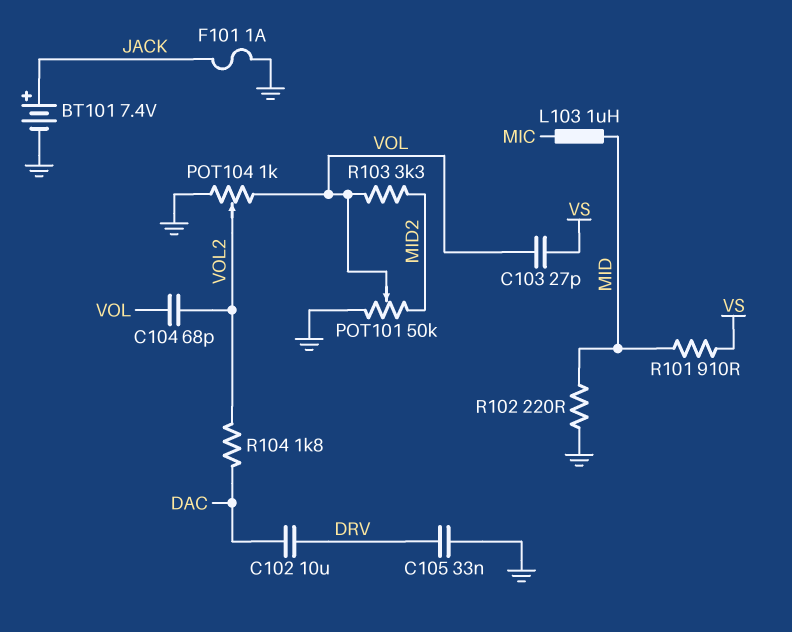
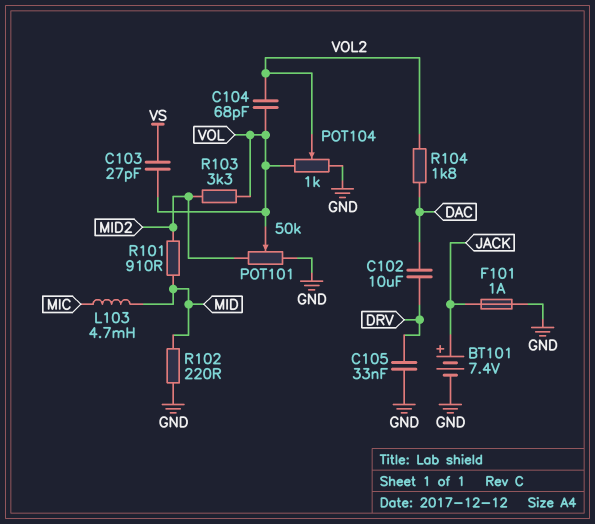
L103: 1uH (MIC, MID) -> 4.7mH (MIC, MID)
R101: 910 (MID, VS) -> 910 (MID, MID2)

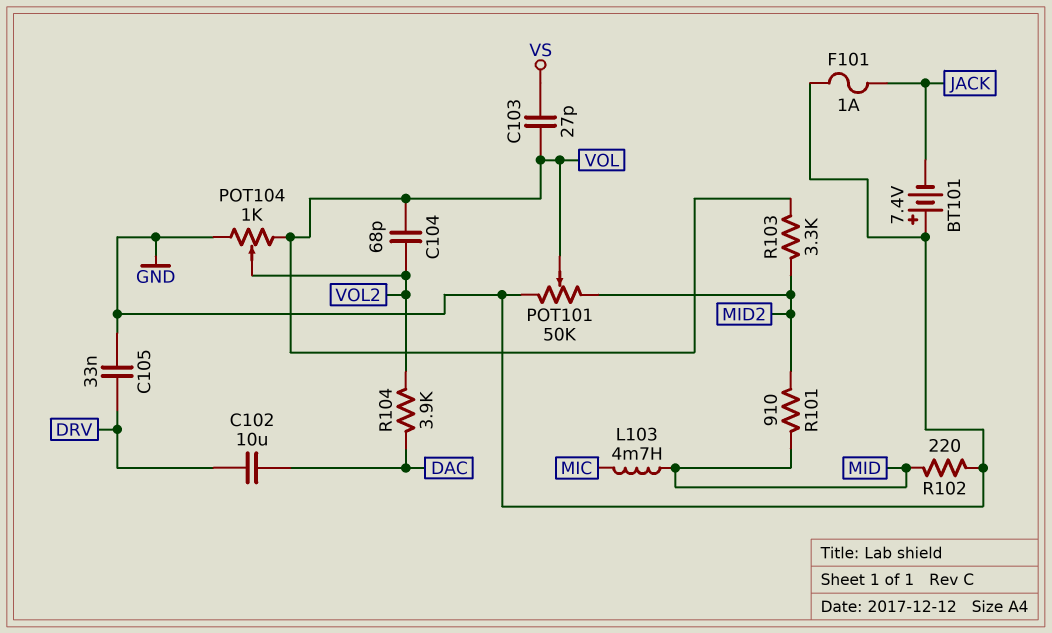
BT101: 7.4V (plus JACK, minus GND) -> 7.4V (plus GND, minus JACK)
R104: 1.8k (DAC, VOL2) -> 3.9k (DAC, VOL2)

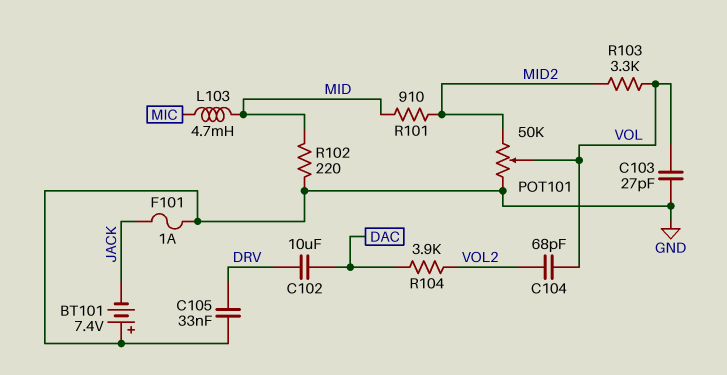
C103: 27pF (VOL, VS) -> 27pF (GND, VOL)
POT104: 1k (GND, VOL, wiper VOL2) -> none

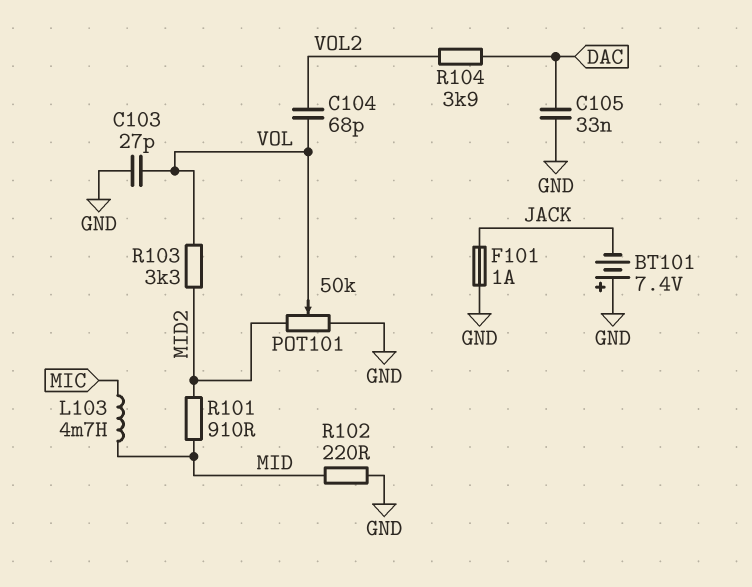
C102: 10uF (DAC, DRV) -> none
C105: 33nF (DRV, GND) -> 33nF (DAC, GND)

